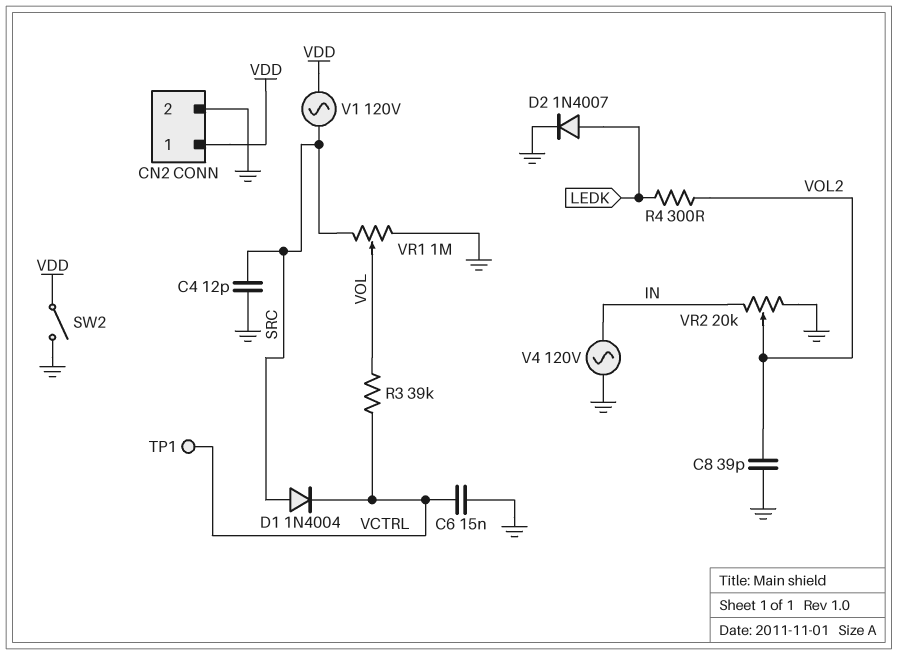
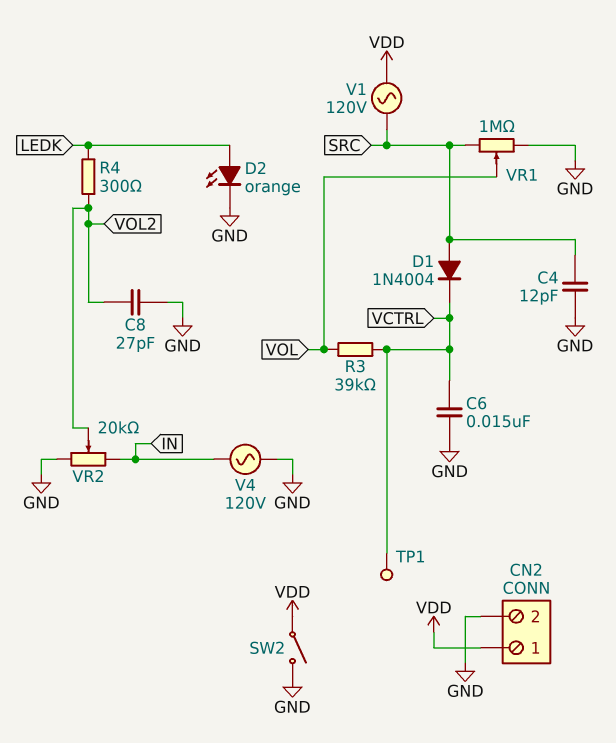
C8: 39pF (GND, VOL2) -> 27pF (GND, VOL2)
D2: diode 1N4007 (A LEDK, K GND) -> LED orange (A LEDK, K GND)

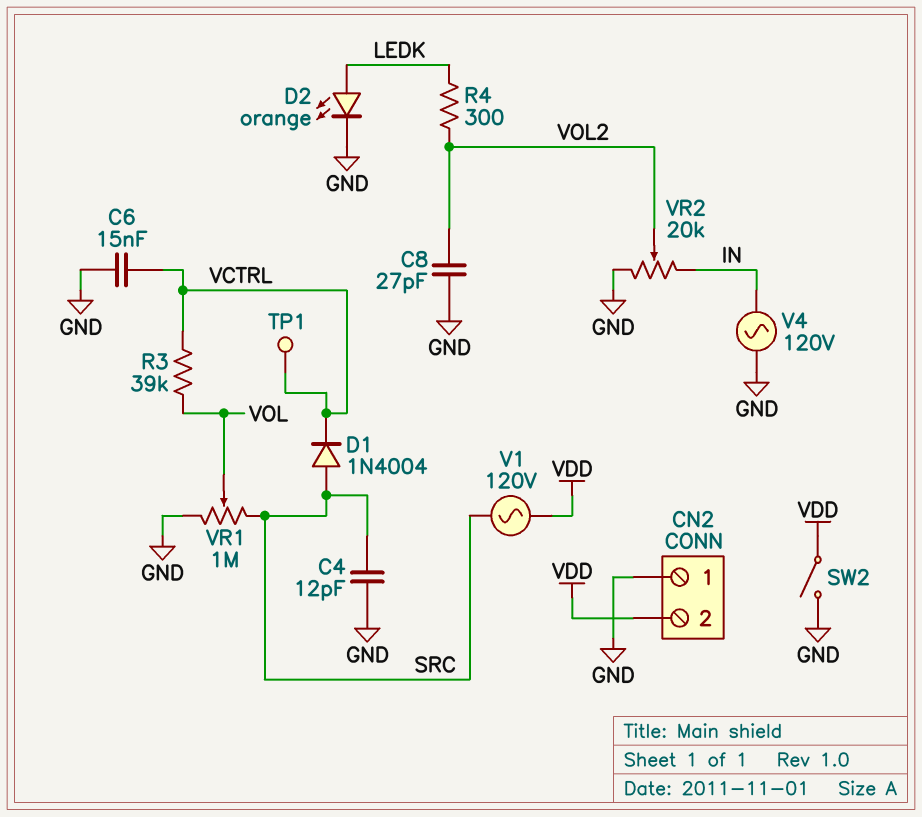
CN2 pin 1: VDD -> GND
CN2 pin 2: GND -> VDD

